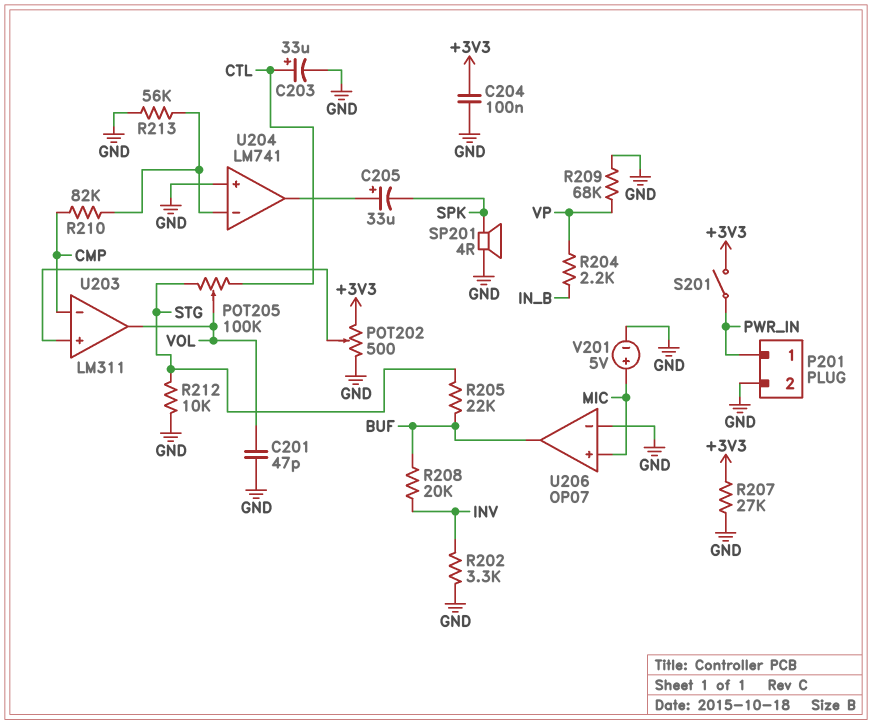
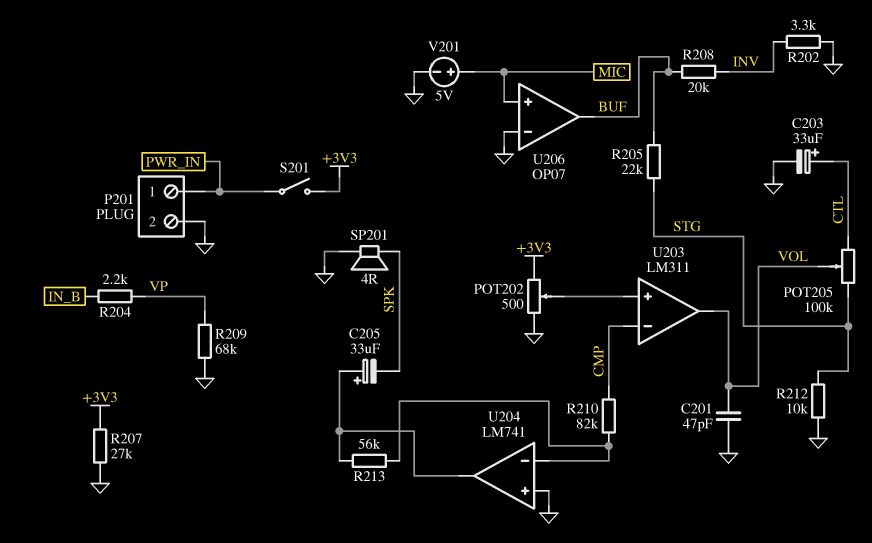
C204: 100nF (+3V3, GND) -> none
R213: 56k (GND, U204/in-) -> 56k (U204/in-, U204/out)

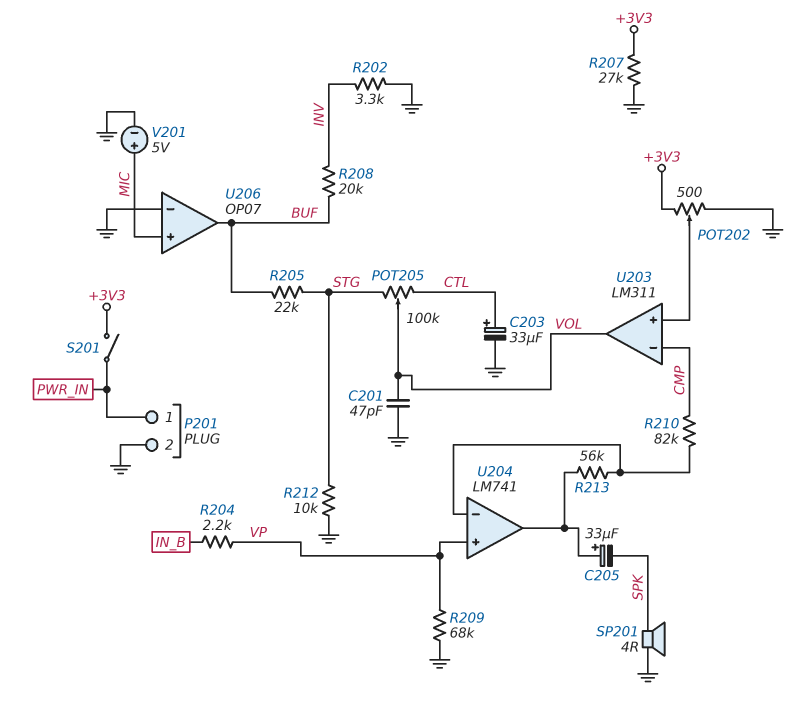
U204 pin in+: GND -> VP

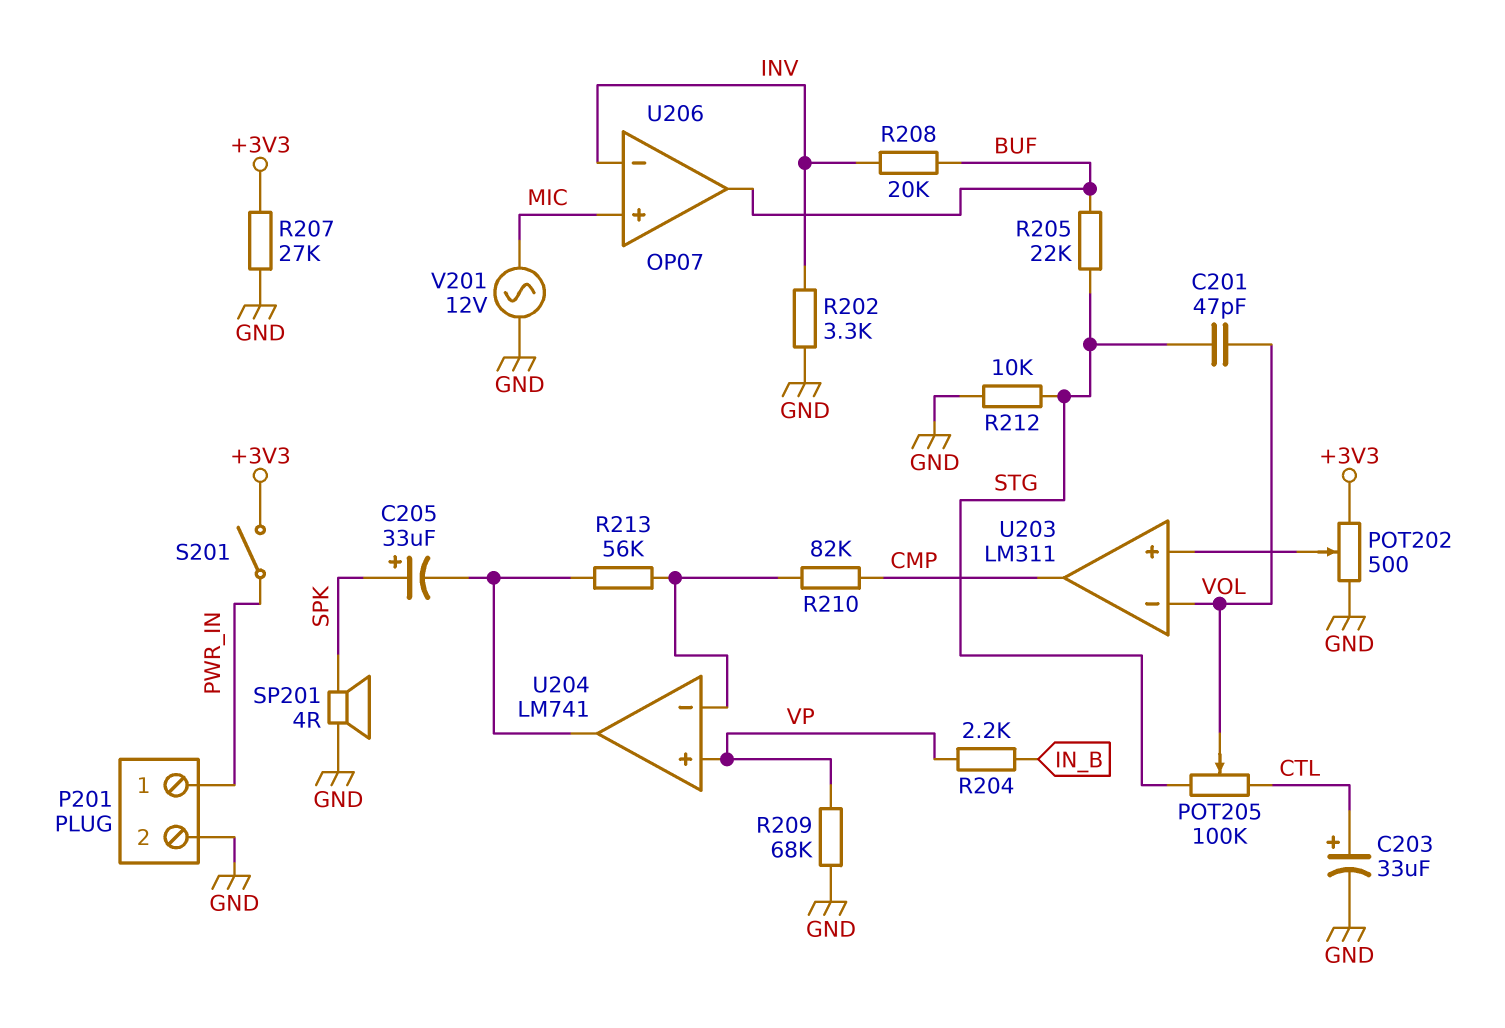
C201: 47pF (GND, VOL) -> 47pF (STG, VOL)
C205: 33uF (plus U204/out, minus SPK) -> 33uF (plus SPK, minus U204/out)
U203 pin in-: CMP -> VOL
U203 pin out: VOL -> CMP
U206 pin in-: GND -> INV
V201: 5V (plus MIC, minus GND) -> AC 12V (GND, MIC)

